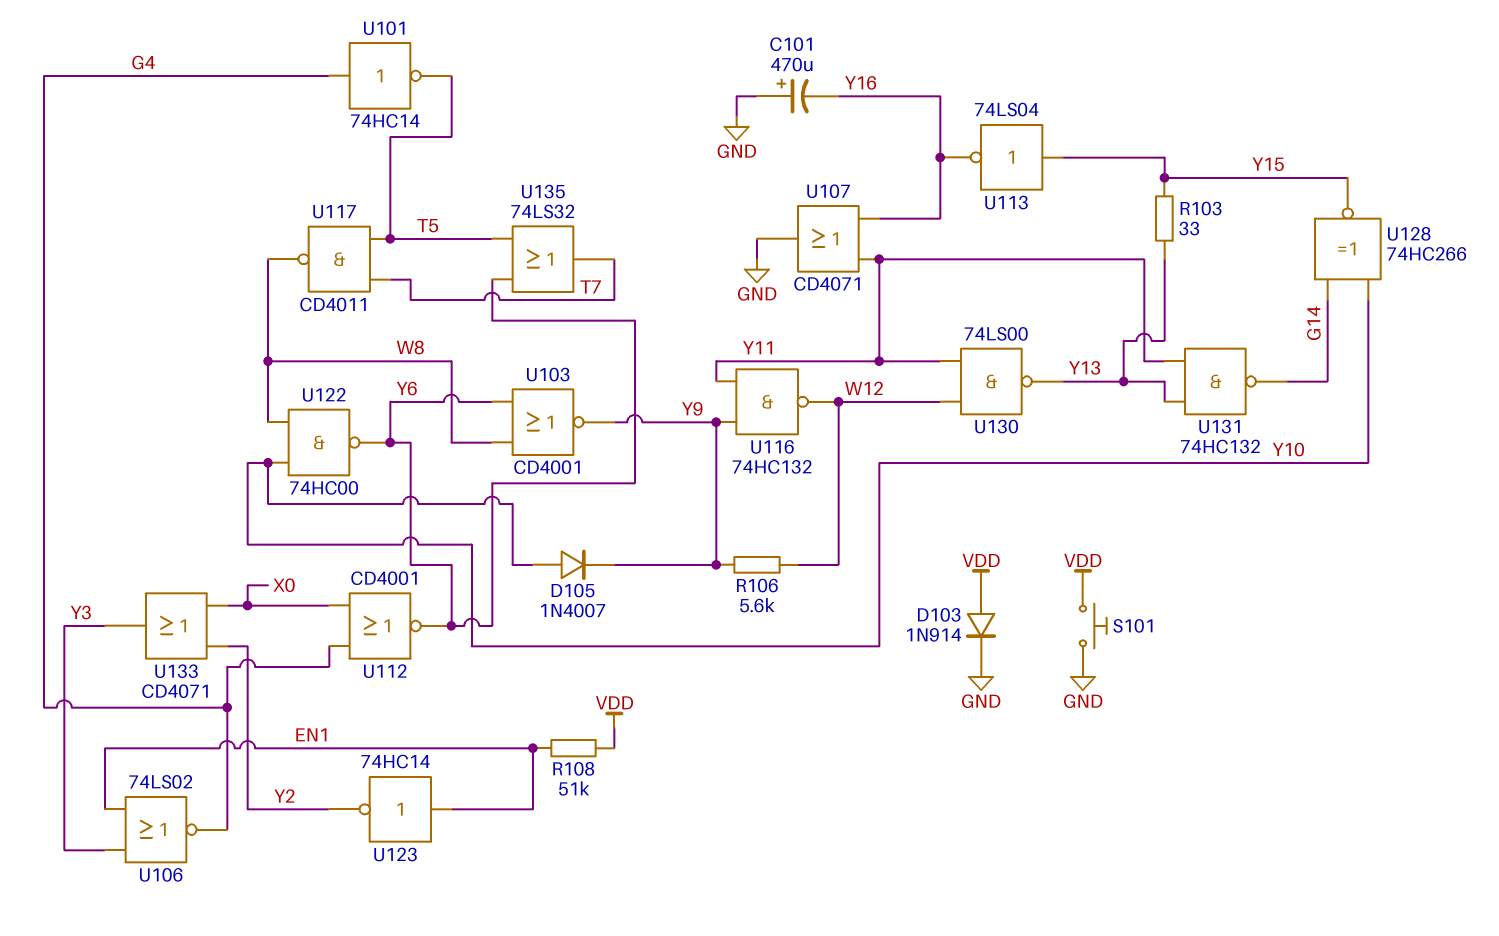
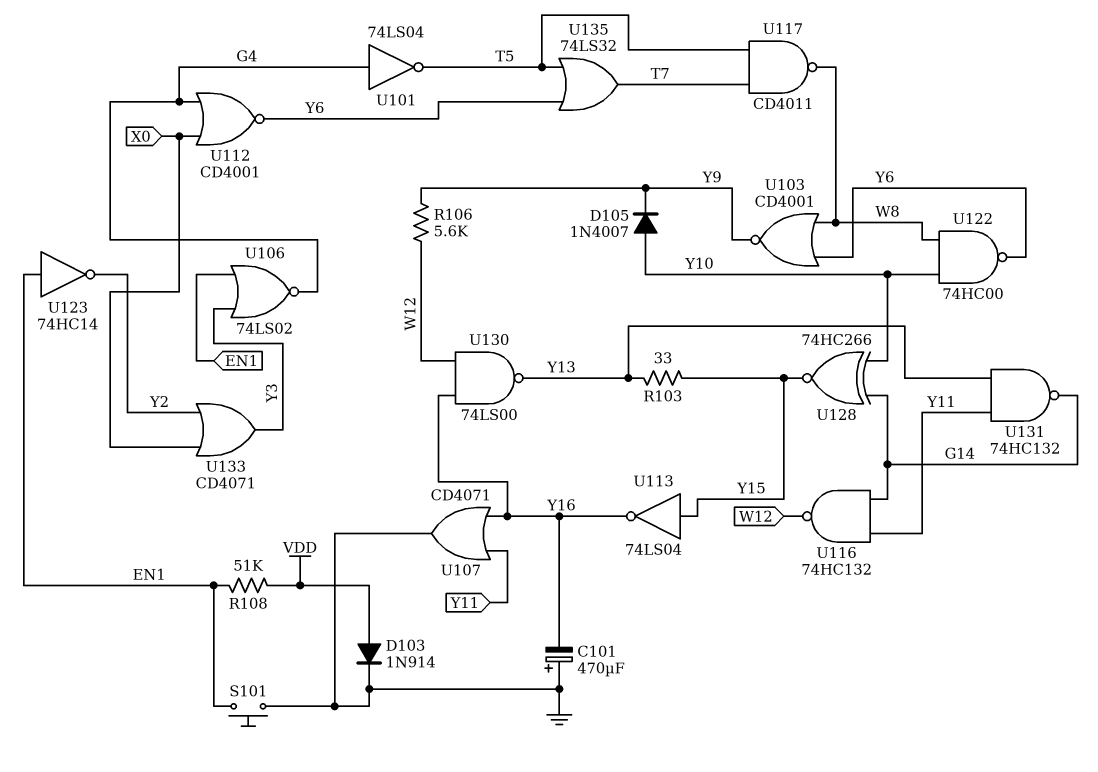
S101: button (GND, VDD) -> button (EN1, GND)
U101: NOT 74HC14 (in G4, out T5) -> NOT 74LS04 (in G4, out T5)
U116: NAND 74HC132 (in Y9, in Y11, out W12) -> NAND 74HC132 (in G14, in Y11, out W12)
U130: NAND 74LS00 (in W12, in Y11, out Y13) -> NAND 74LS00 (in W12, in Y16, out Y13)

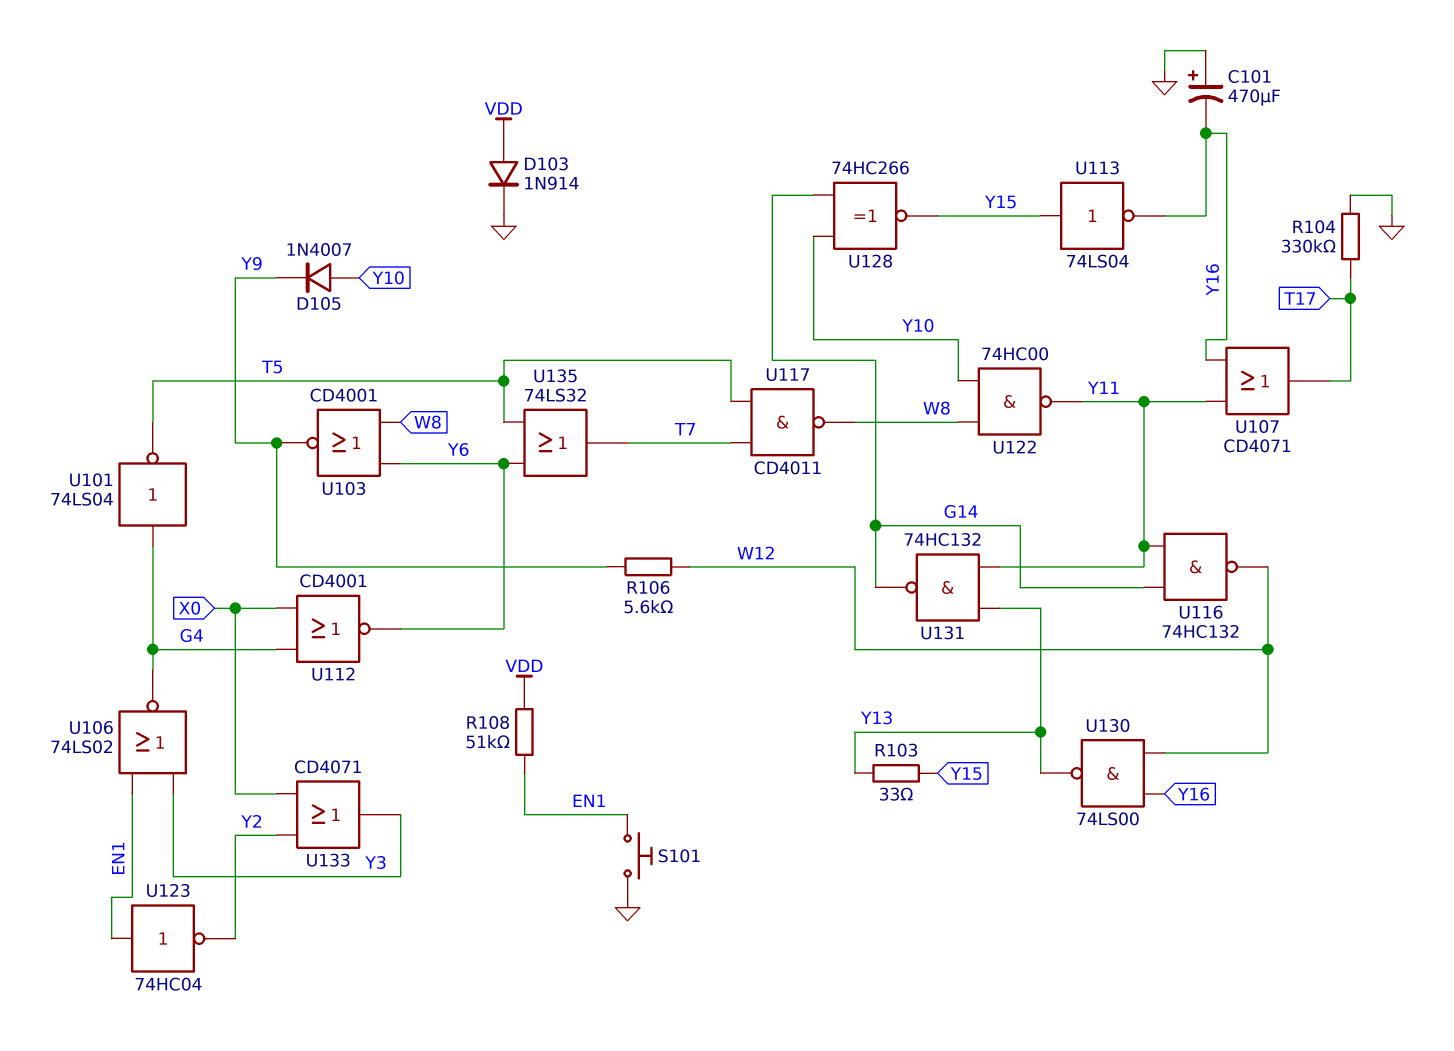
R104: none -> 330k (GND, T17)
U107: OR CD4071 (in Y11, in Y16, out GND) -> OR CD4071 (in Y11, in Y16, out T17)
U122: NAND 74HC00 (in W8, in Y10, out Y6) -> NAND 74HC00 (in W8, in Y10, out Y11)
U123: NOT 74HC14 (in EN1, out Y2) -> NOT 74HC04 (in EN1, out Y2)

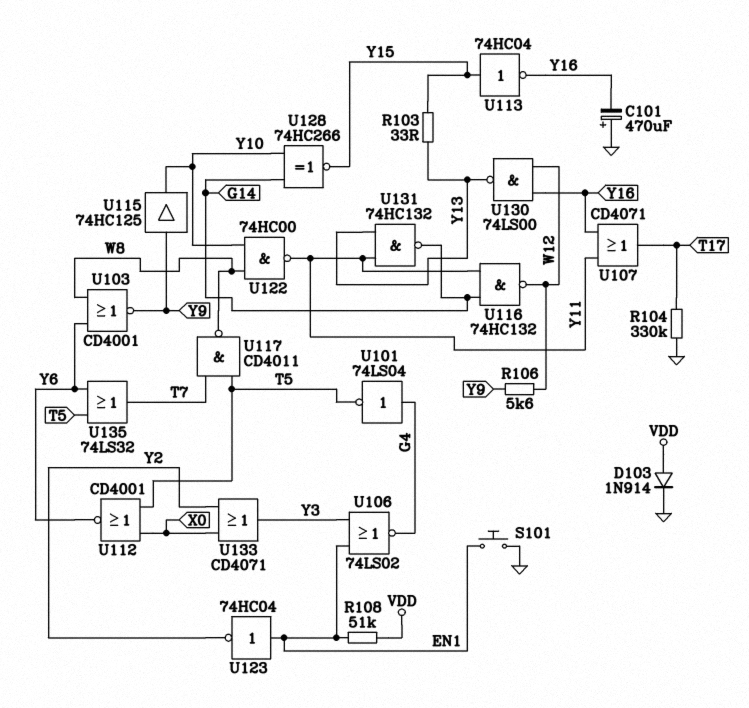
D105: diode 1N4007 (A Y10, K Y9) -> none
U112: NOR CD4001 (in G4, in X0, out Y6) -> NOR CD4001 (in T5, in X0, out Y6)
U113: NOT 74LS04 (in Y15, out Y16) -> NOT 74HC04 (in Y15, out Y16)
U115: none -> buffer 74HC125 (in Y9, out Y10)

